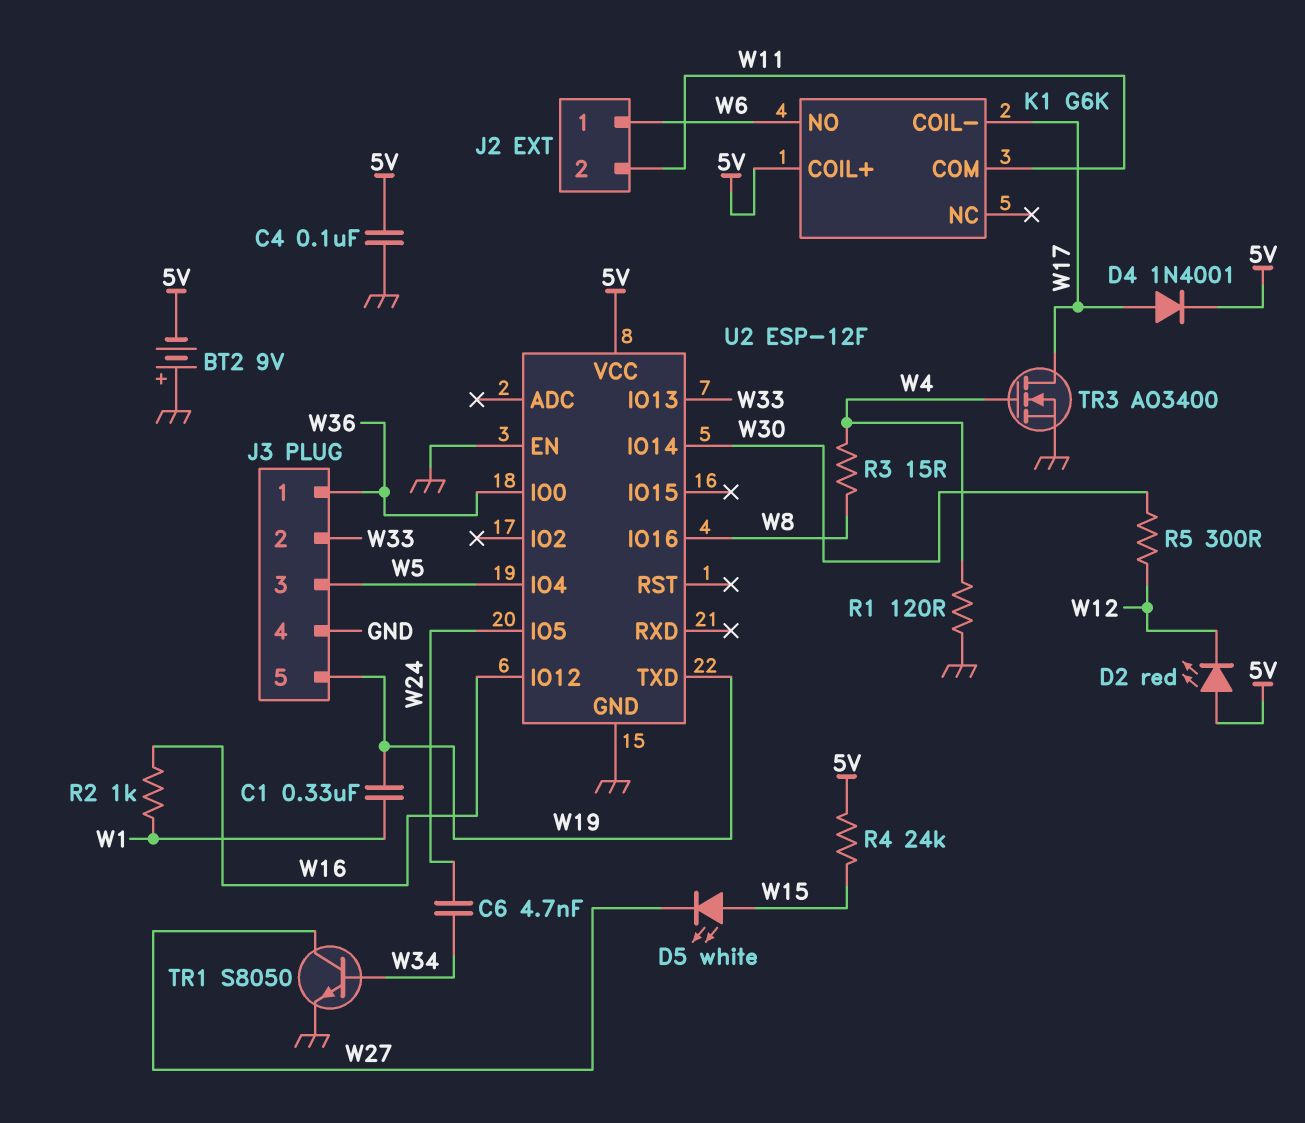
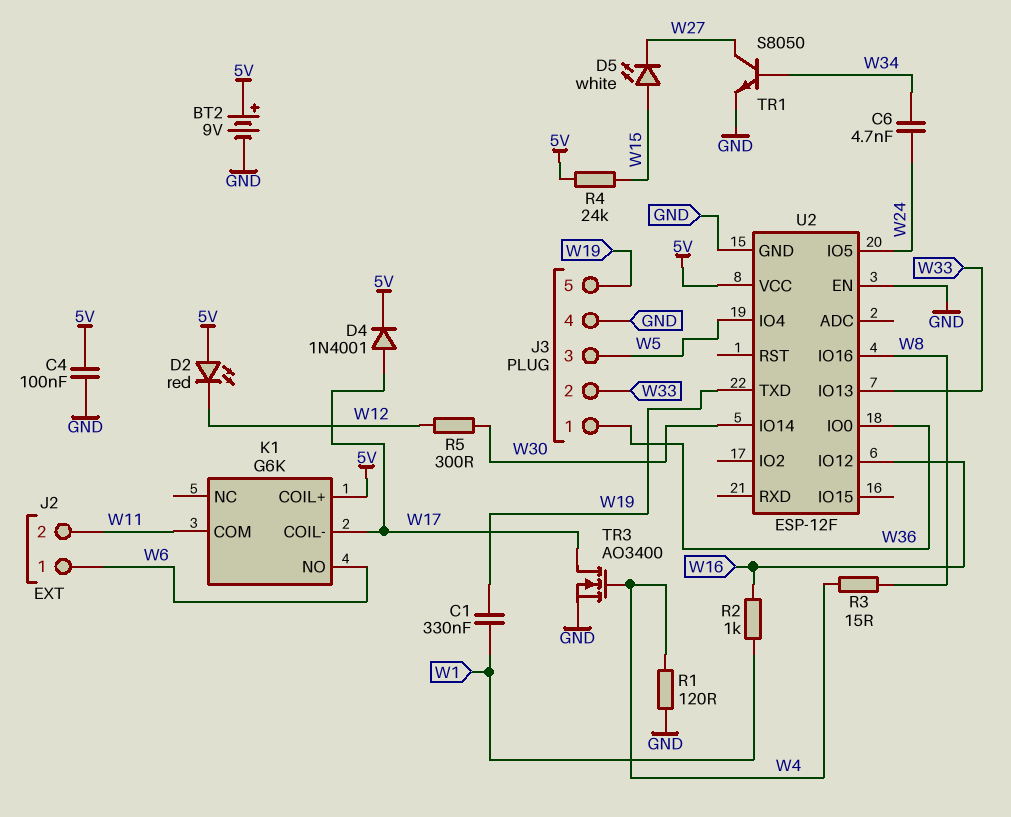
BT2: 9V (plus GND, minus 5V) -> 9V (plus 5V, minus GND)

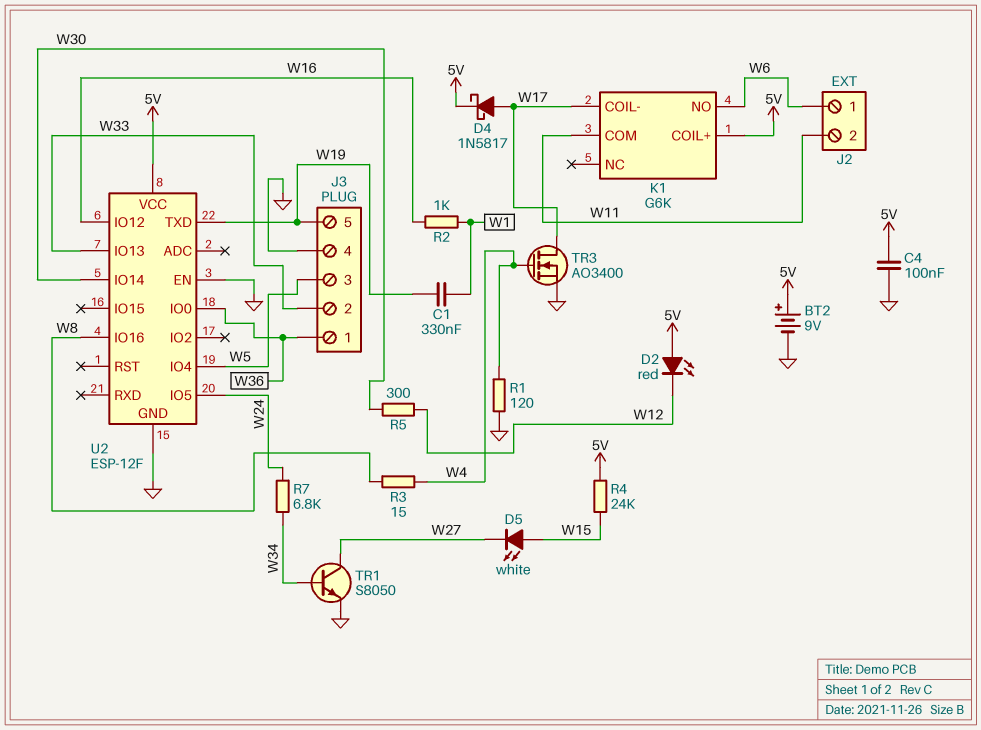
C6: 4.7nF (W24, W34) -> none
D4: diode 1N4001 (A W17, K 5V) -> schottky 1N5817 (A W17, K 5V)
R7: none -> 6.8k (W24, W34)

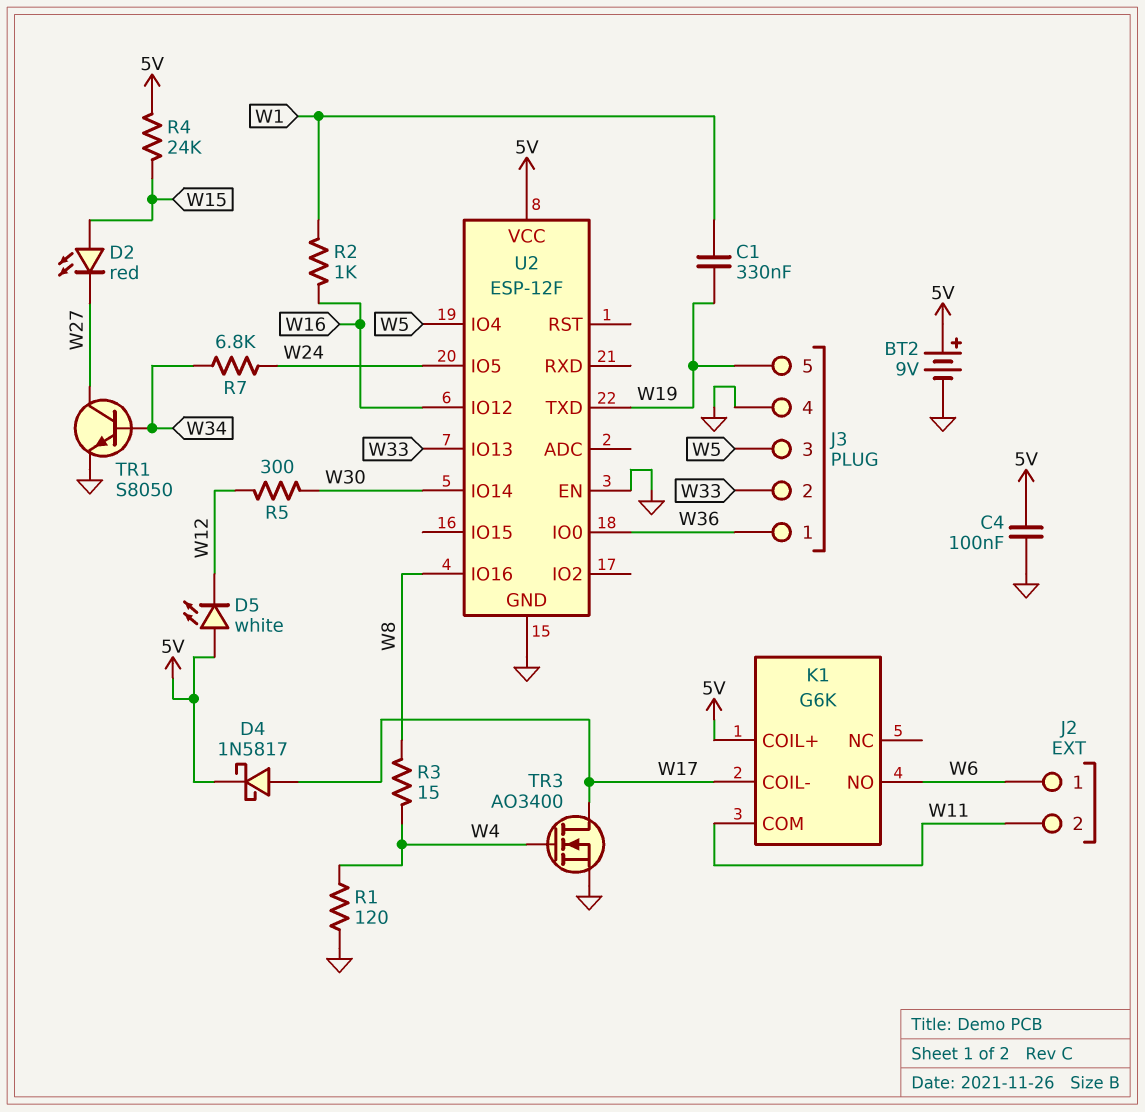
D2: LED red (A 5V, K W12) -> LED red (A W15, K W27)
D5: LED white (A W15, K W27) -> LED white (A 5V, K W12)

